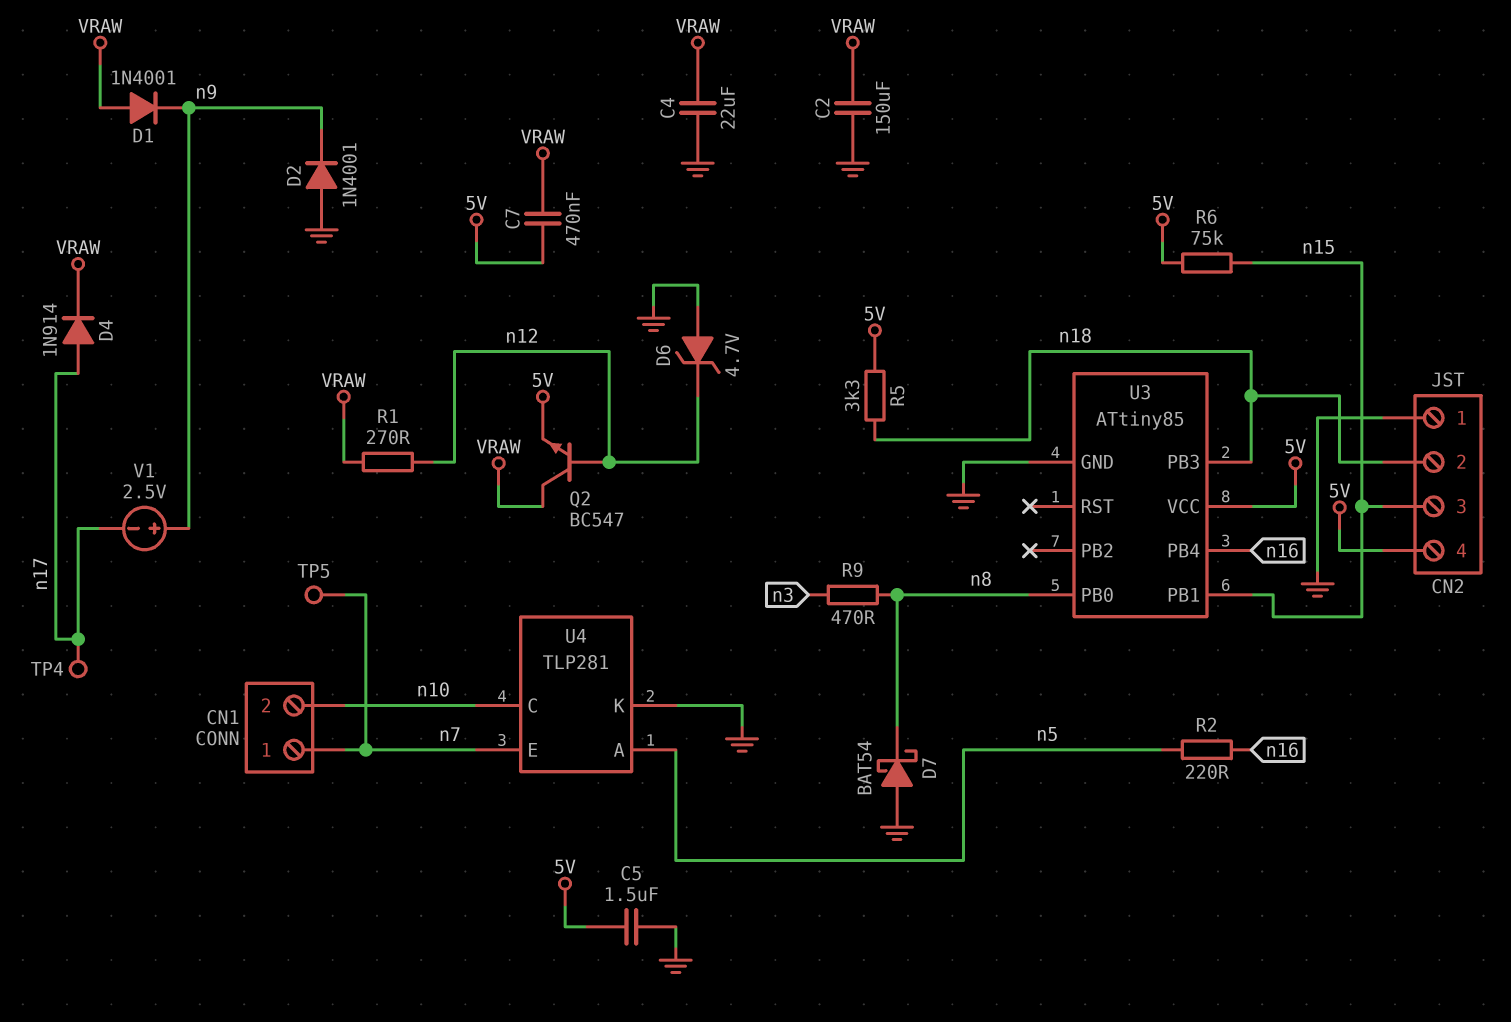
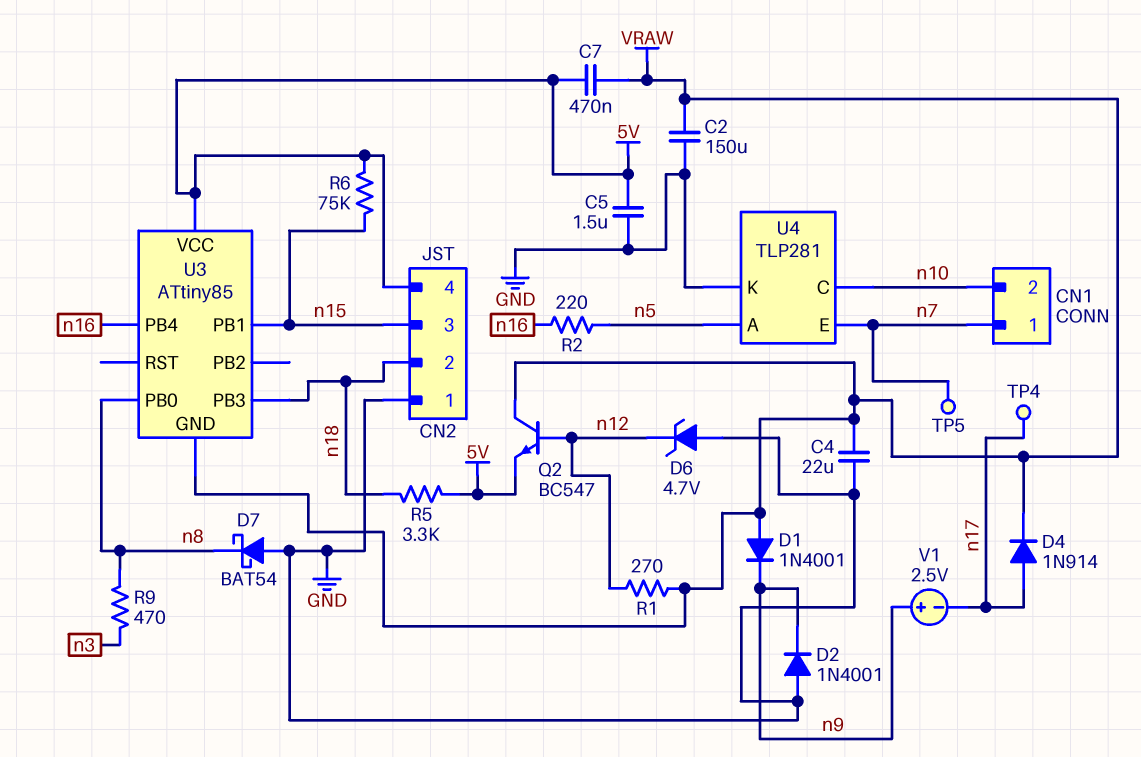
U3 pin GND: GND -> VRAW

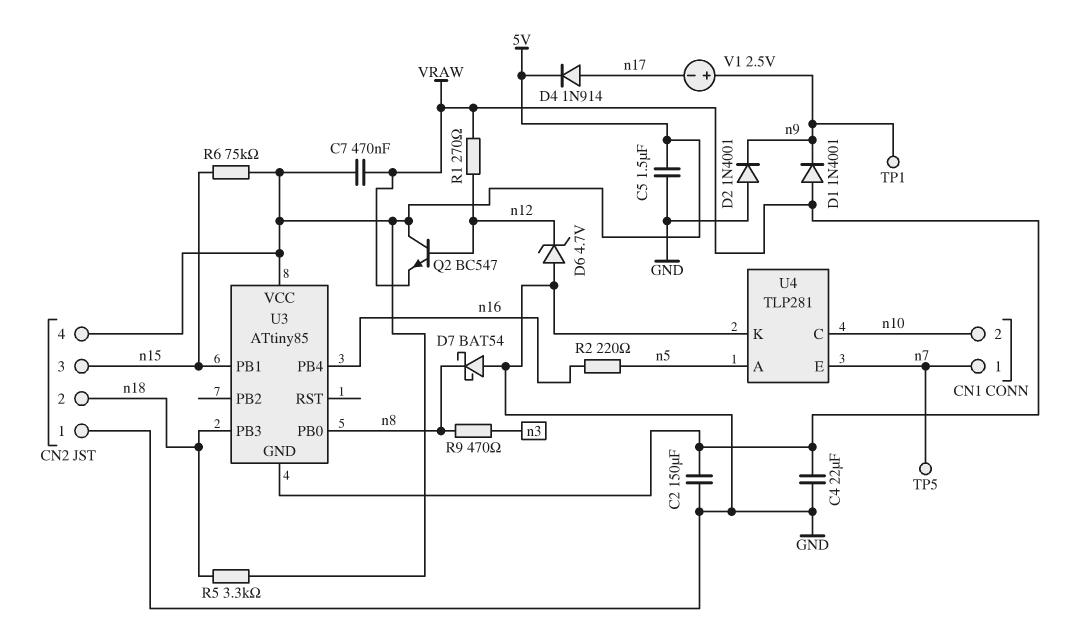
D4: diode 1N914 (A n17, K VRAW) -> diode 1N914 (A n17, K 5V)
Q2: NPN BC547 (B n12, C VRAW, E 5V) -> NPN BC547 (B n12, C 5V, E VRAW)
TP1: none -> test point (n9)
TP4: test point (n17) -> none

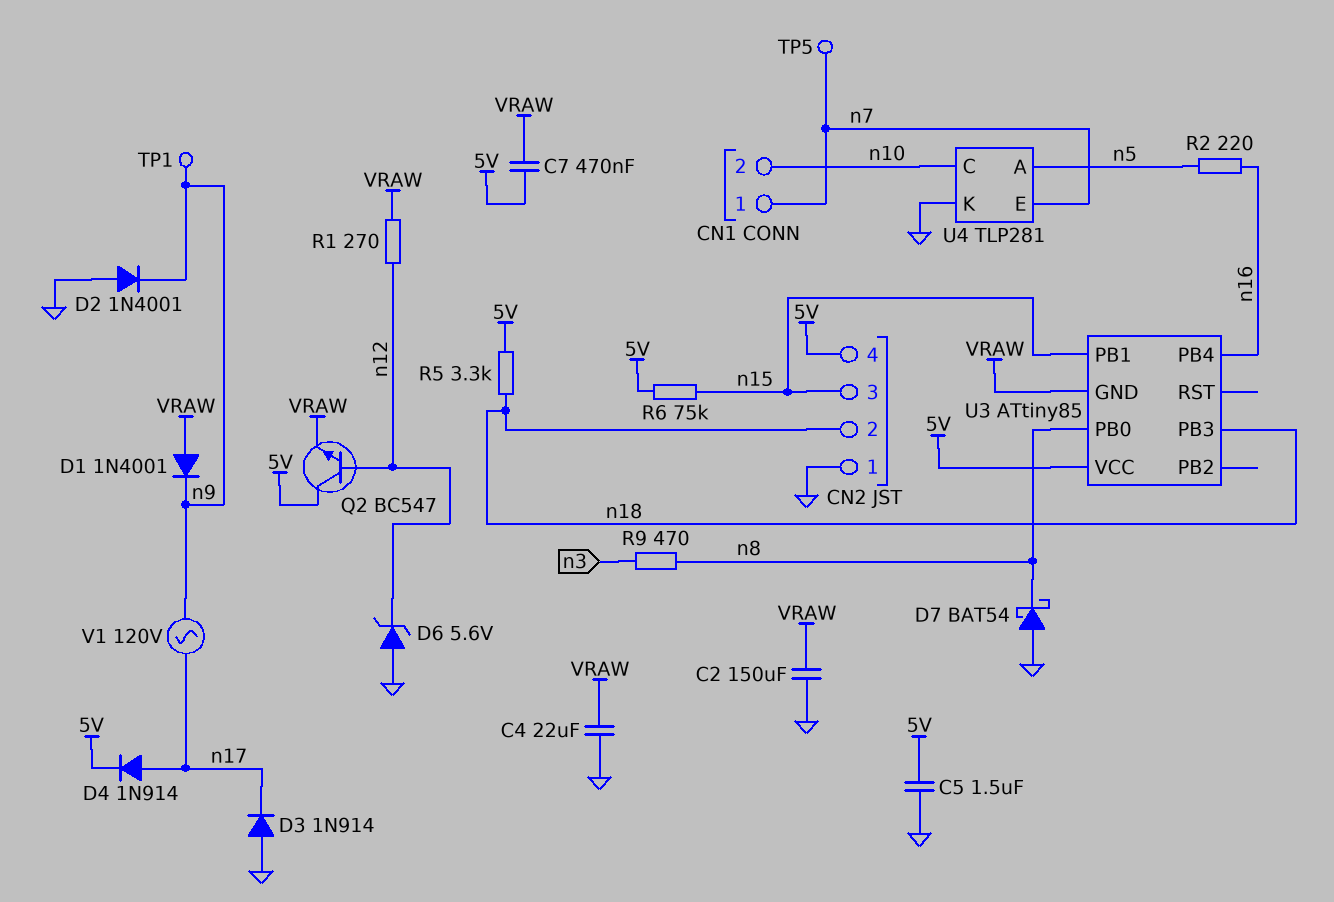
D3: none -> diode 1N914 (A GND, K n17)
D6: zener 4.7V (A GND, K n12) -> zener 5.6V (A GND, K n12)
V1: 2.5V (plus n9, minus n17) -> AC 120V (n9, n17)

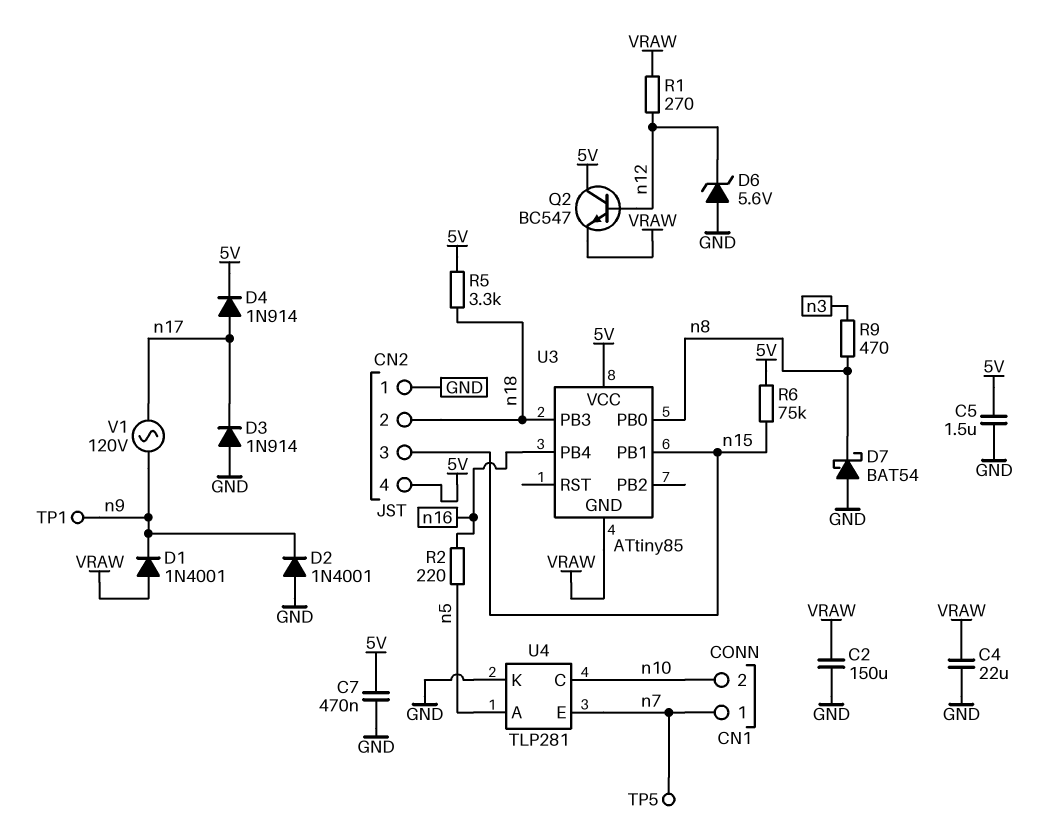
C7: 470nF (5V, VRAW) -> 470nF (5V, GND)

